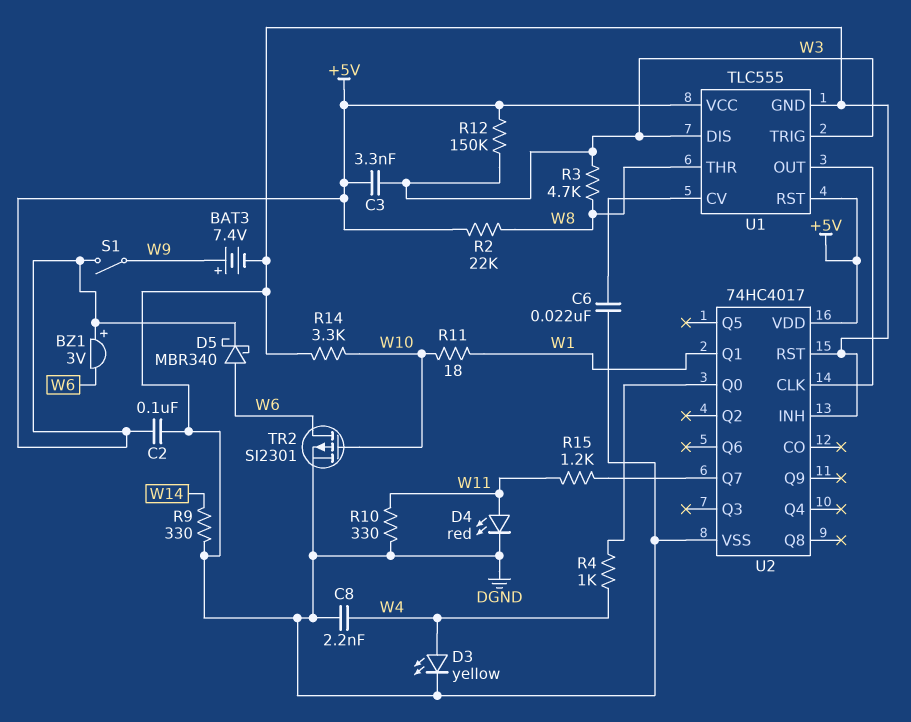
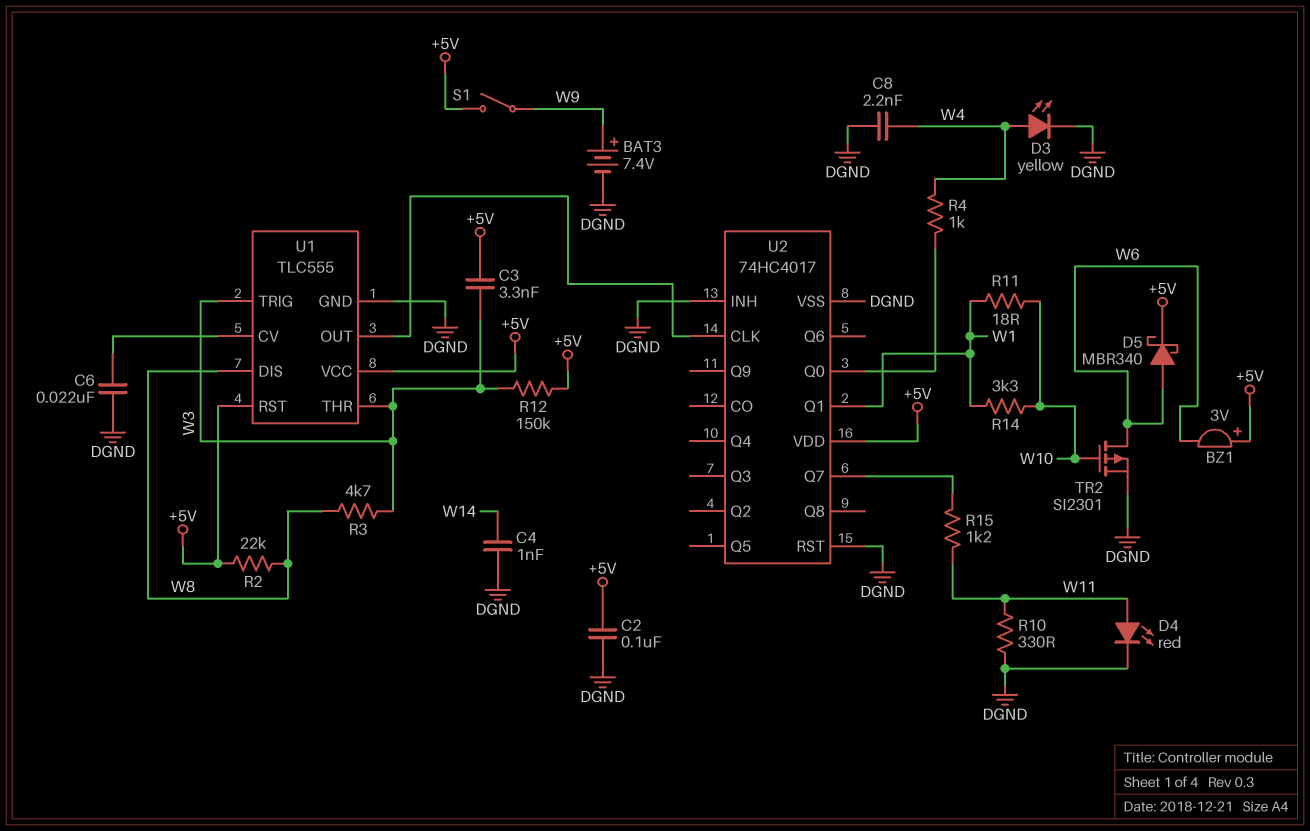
C4: none -> 1nF (DGND, W14)
R9: 330 (DGND, W14) -> none
R14: 3.3k (DGND, W10) -> 3.3k (W1, W10)
U1 pin DIS: W3 -> W8
U1 pin THR: W8 -> W3

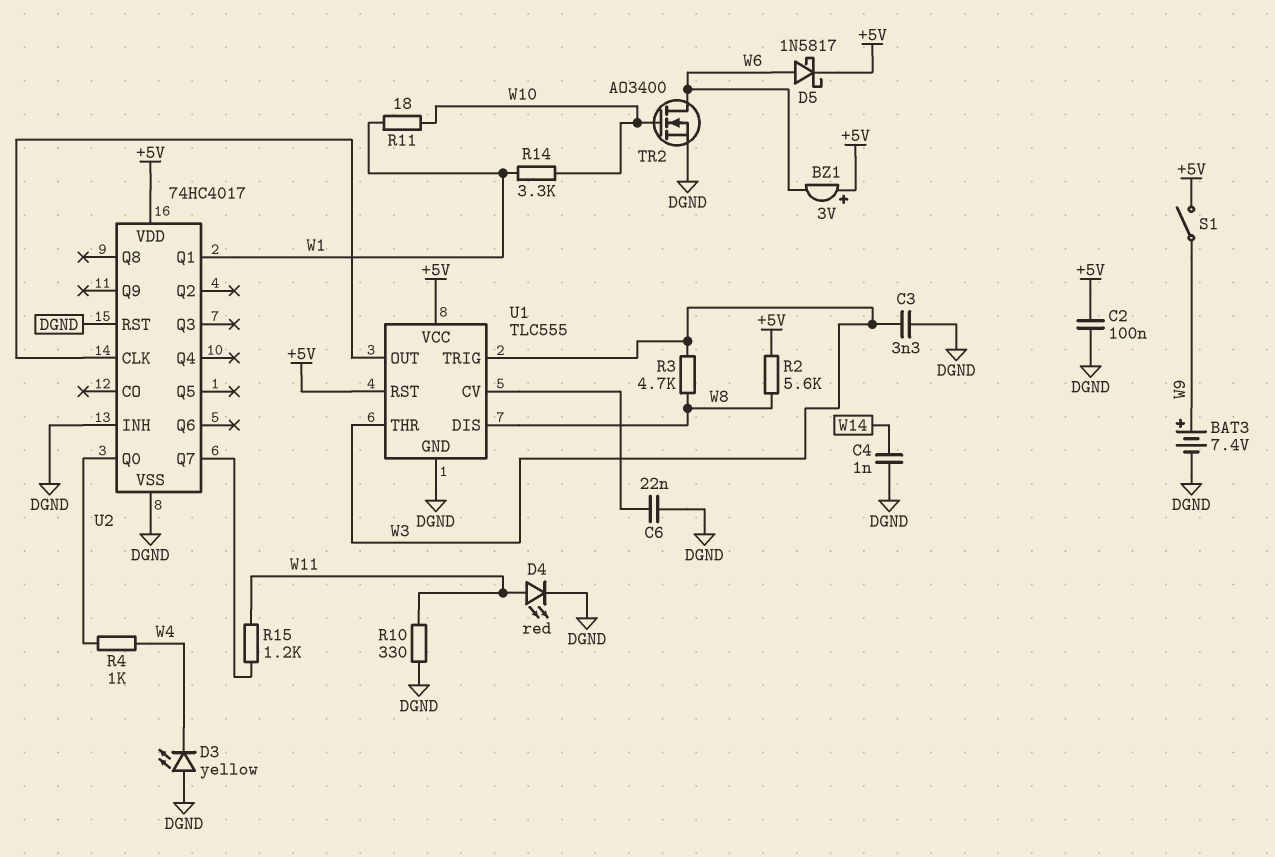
C3: 3.3nF (+5V, W3) -> 3.3nF (DGND, W3)
C8: 2.2nF (DGND, W4) -> none
D3: LED yellow (A W4, K DGND) -> LED yellow (A DGND, K W4)
D5: schottky MBR340 (A W6, K +5V) -> schottky 1N5817 (A W6, K +5V)
R2: 22k (+5V, W8) -> 5.6k (+5V, W8)
R12: 150k (+5V, W3) -> none
TR2: PMOS SI2301 (G W10, D W6, S DGND) -> NMOS AO3400 (G W10, D W6, S DGND)

